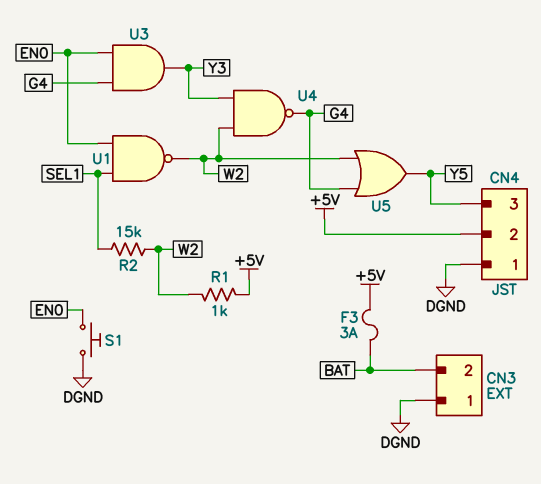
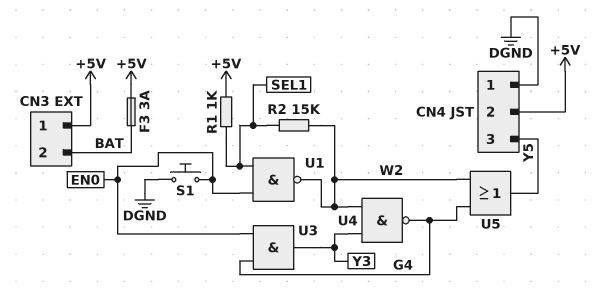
CN3 pin 1: DGND -> +5V
R1: 1k (+5V, W2) -> 1k (+5V, SEL1)

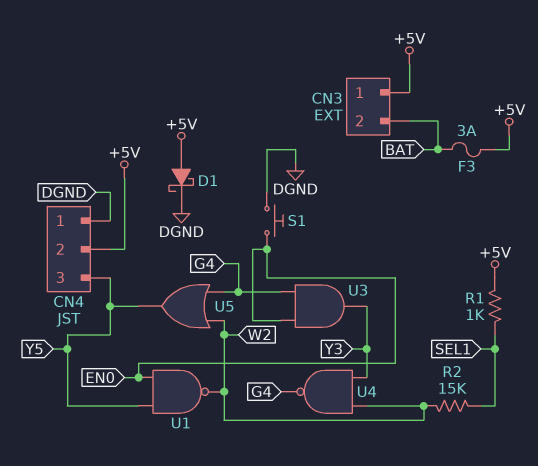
D1: none -> schottky (A +5V, K DGND)
U1: NAND (in EN0, in SEL1, out W2) -> NAND (in EN0, in Y5, out W2)

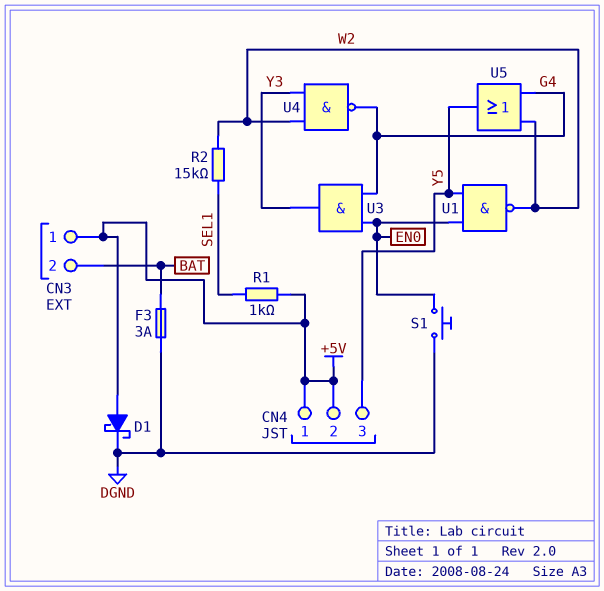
CN4 pin 1: DGND -> +5V
F3: 3A (+5V, BAT) -> 3A (BAT, DGND)

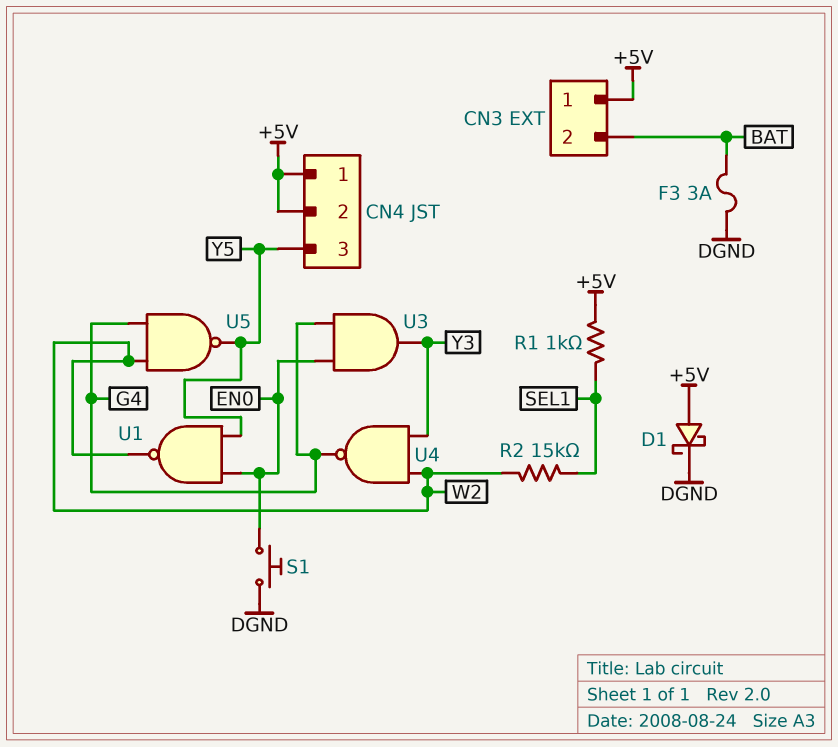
U5: OR (in G4, in W2, out Y5) -> NAND (in G4, in W2, out Y5)

